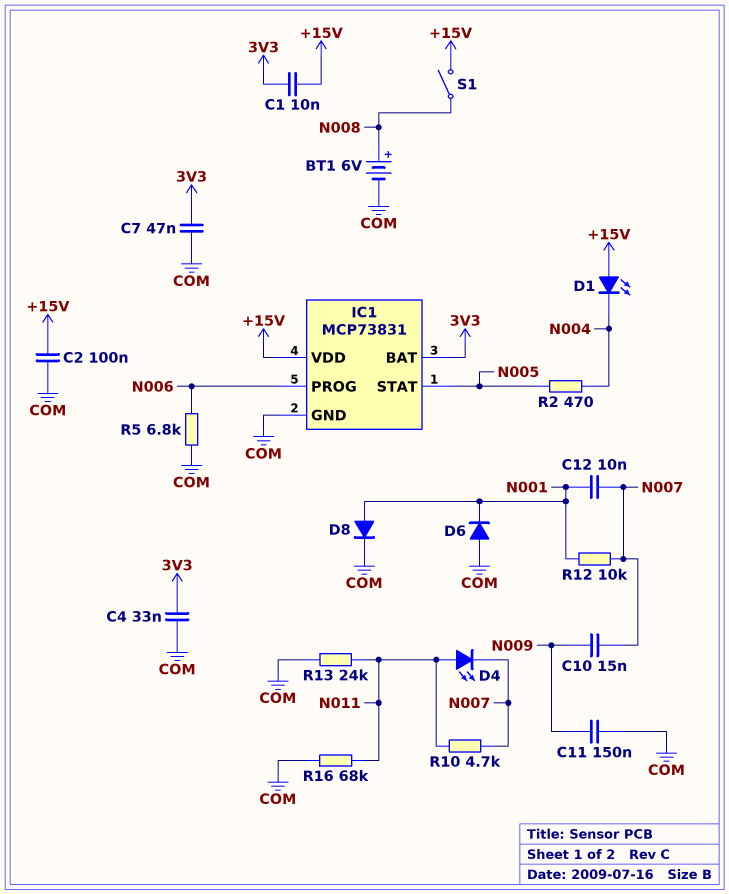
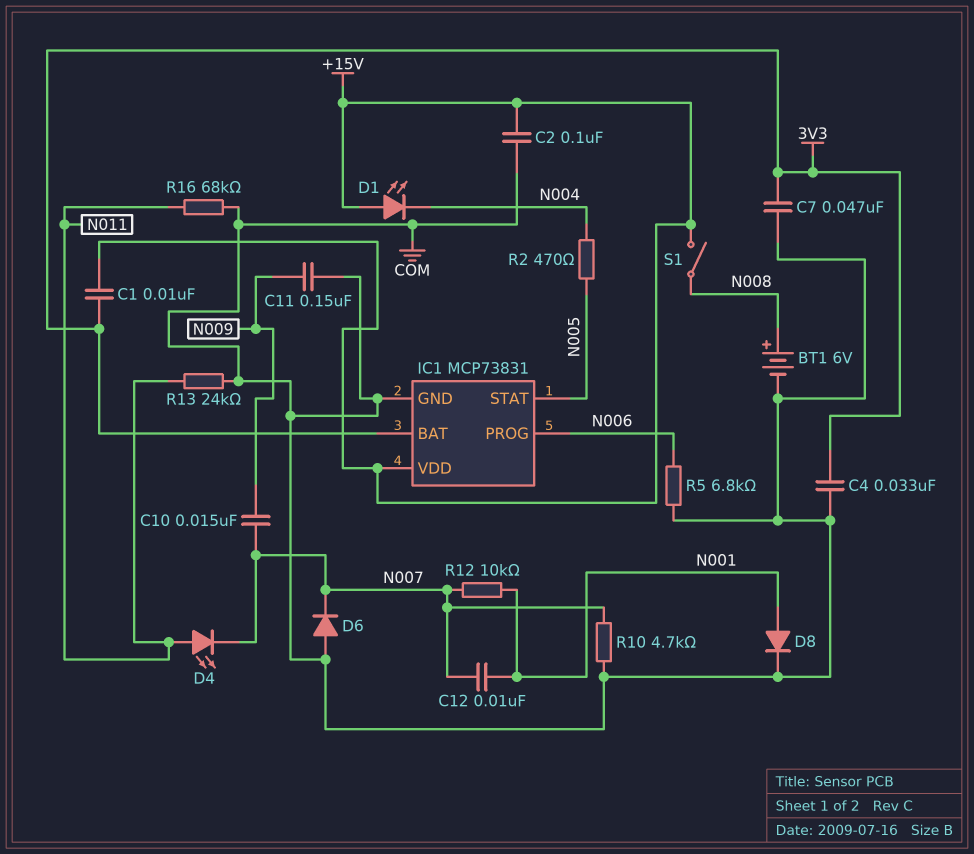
D6: diode (A COM, K N001) -> diode (A COM, K N007)
R10: 4.7k (N007, N011) -> 4.7k (COM, N007)

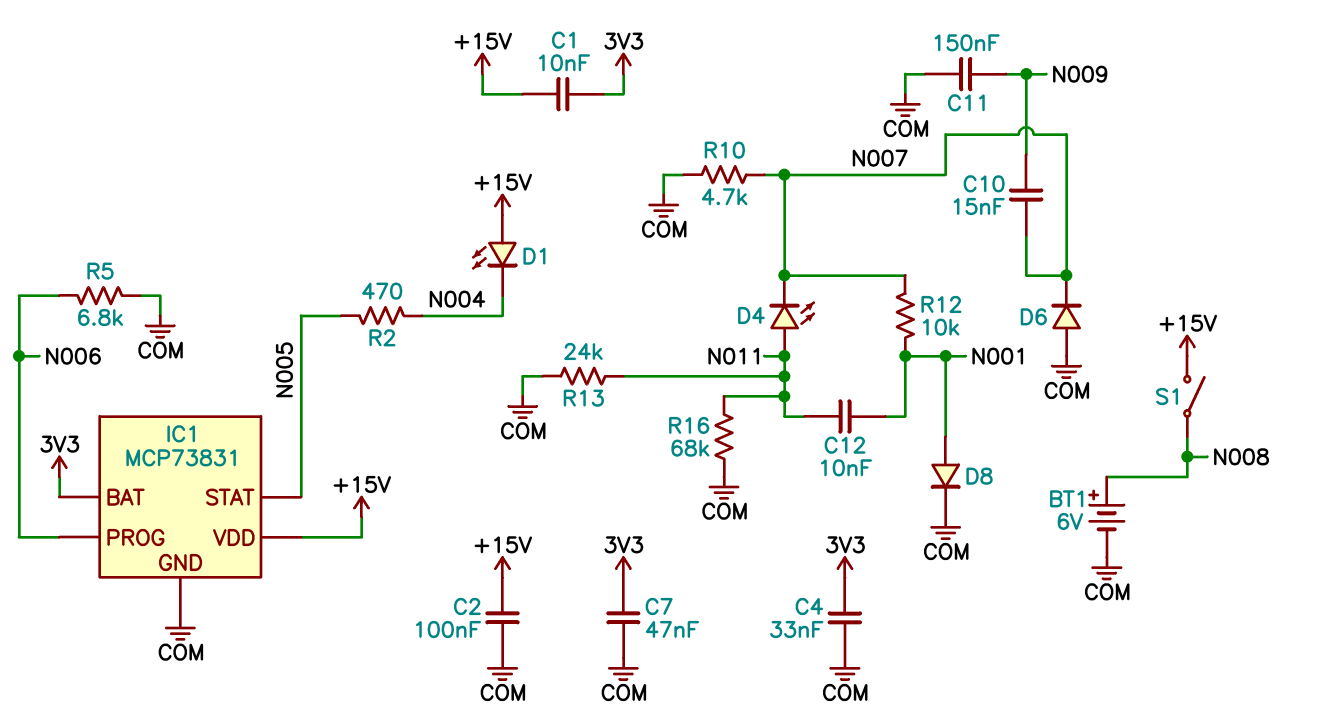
C12: 10nF (N001, N007) -> 10nF (N001, N011)

